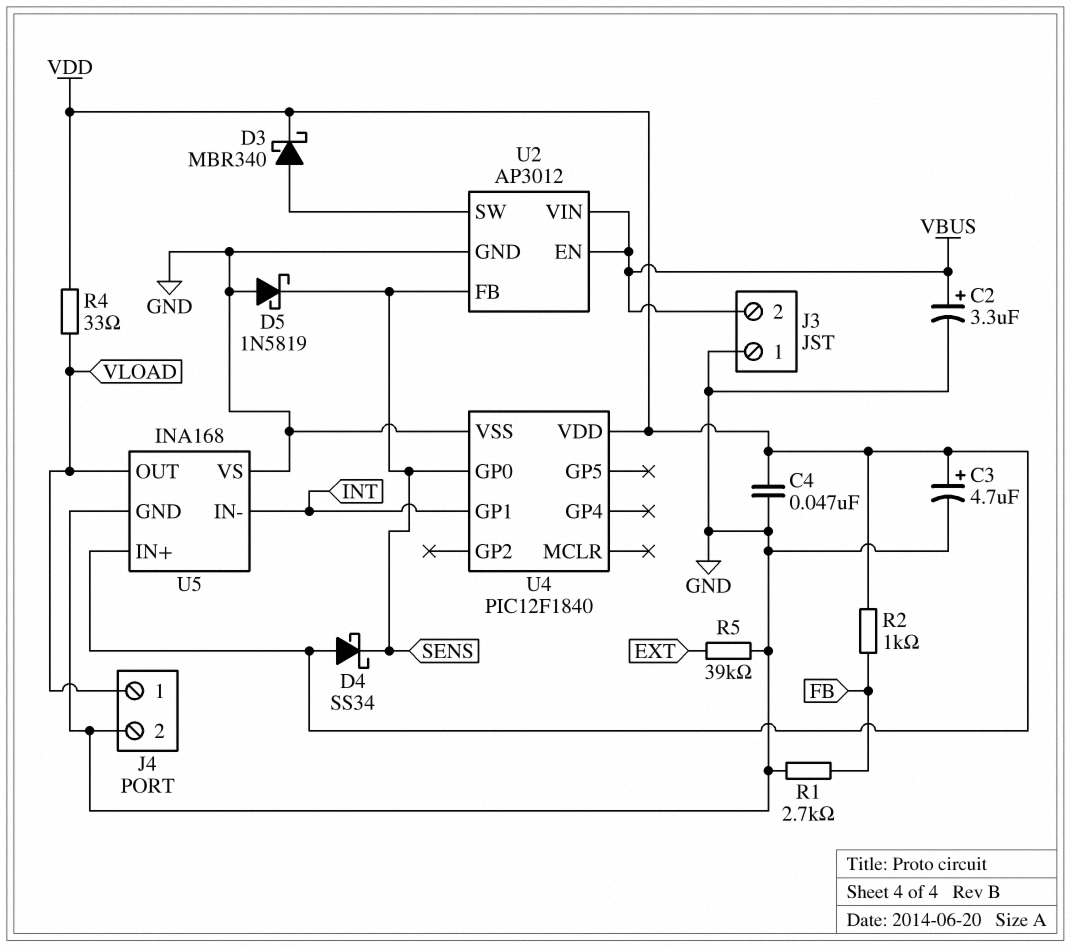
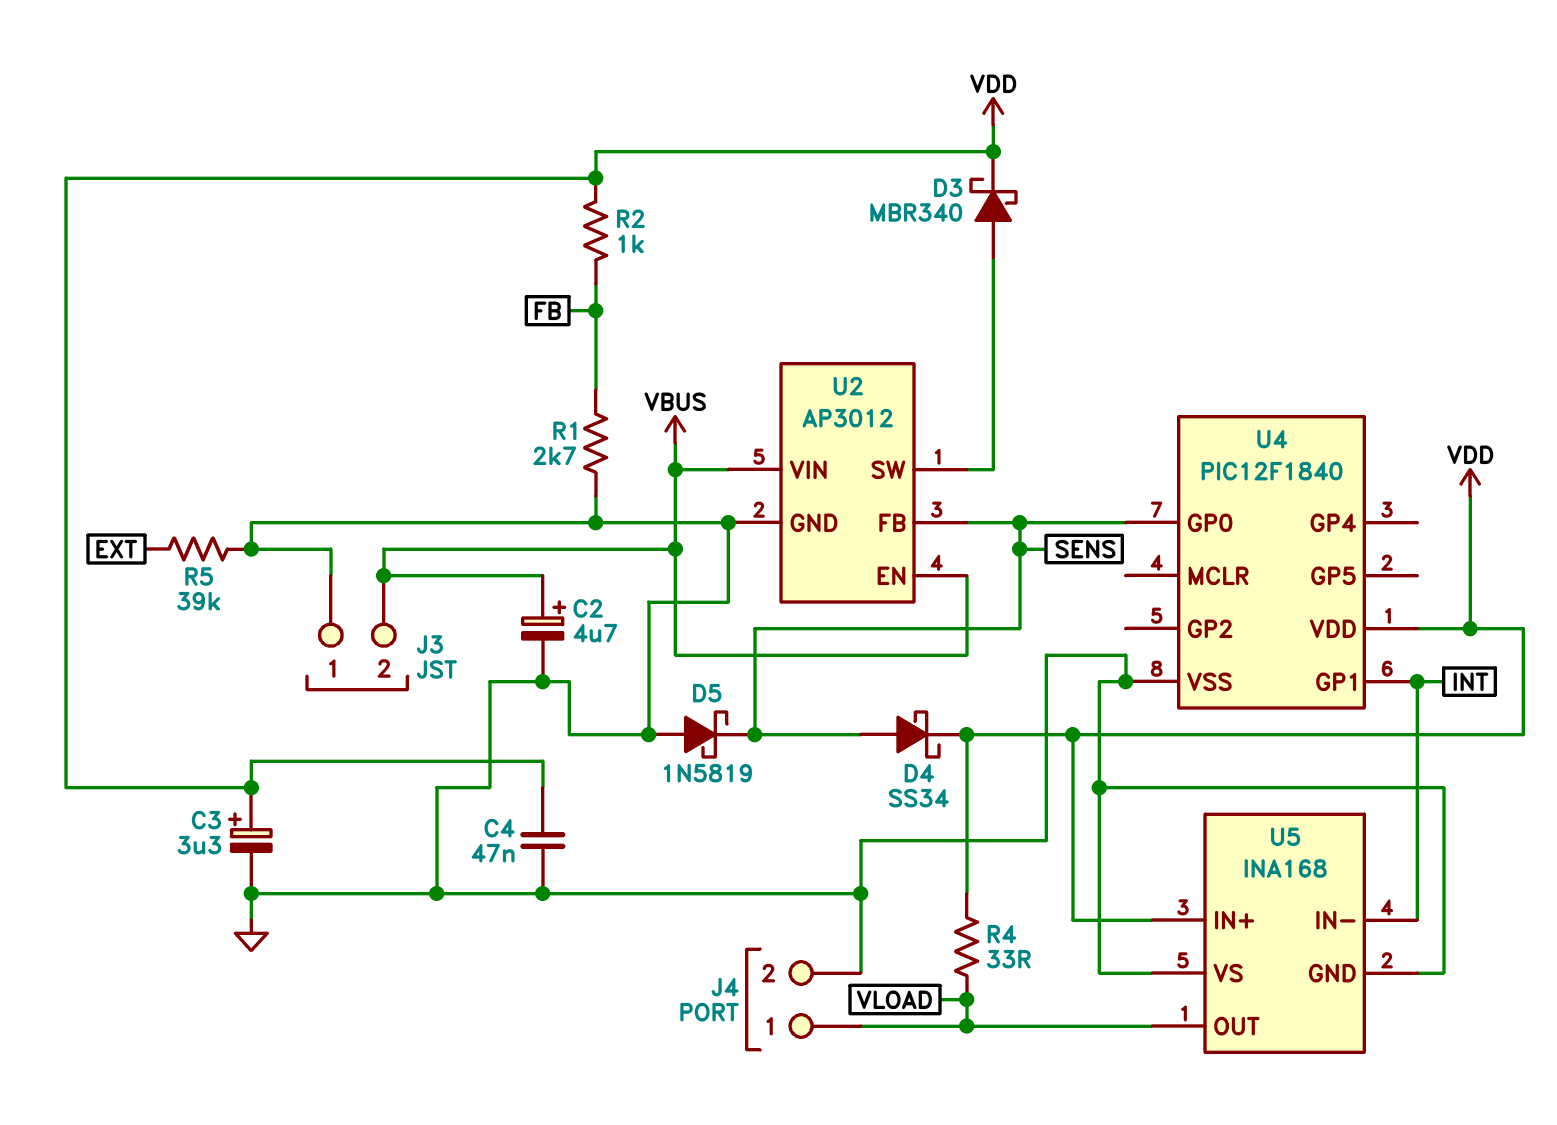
C2: 3.3uF (plus VBUS, minus GND) -> 4.7uF (plus VBUS, minus GND)
C3: 4.7uF (plus VDD, minus GND) -> 3.3uF (plus VDD, minus GND)
D4: schottky SS34 (A VDD, K SENS) -> schottky SS34 (A SENS, K VDD)

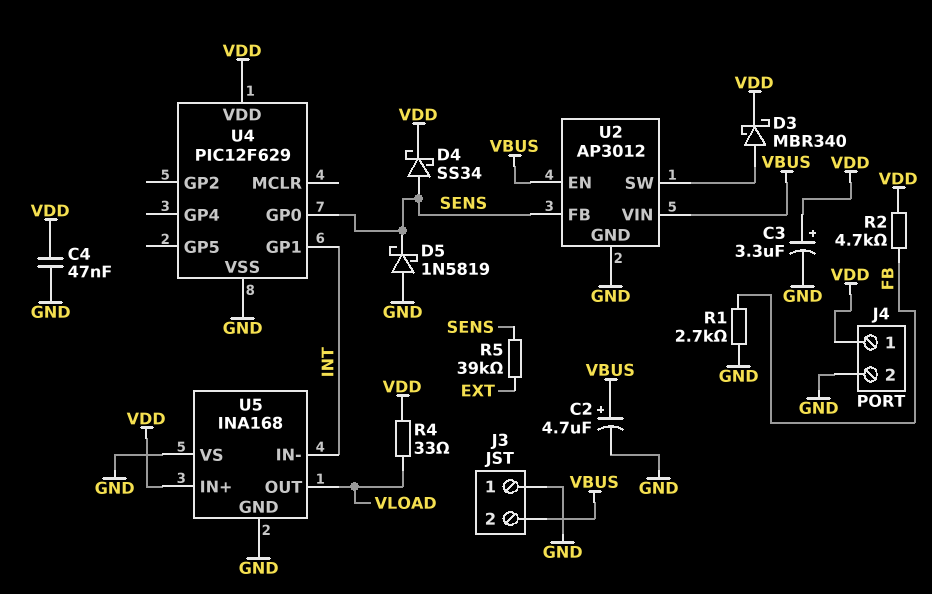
J4 pin 1: VLOAD -> VDD
R2: 1k (FB, VDD) -> 4.7k (FB, VDD)
R5: 39k (EXT, GND) -> 39k (EXT, SENS)
U4: PIC12F1840 -> PIC12F629

